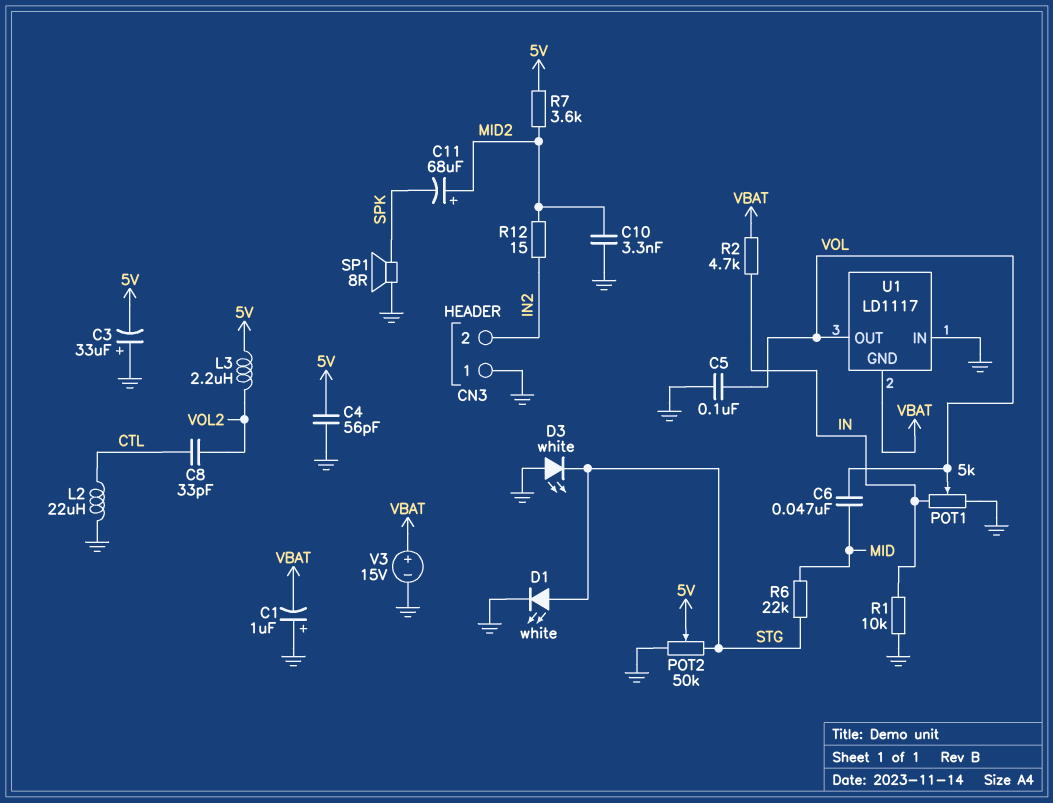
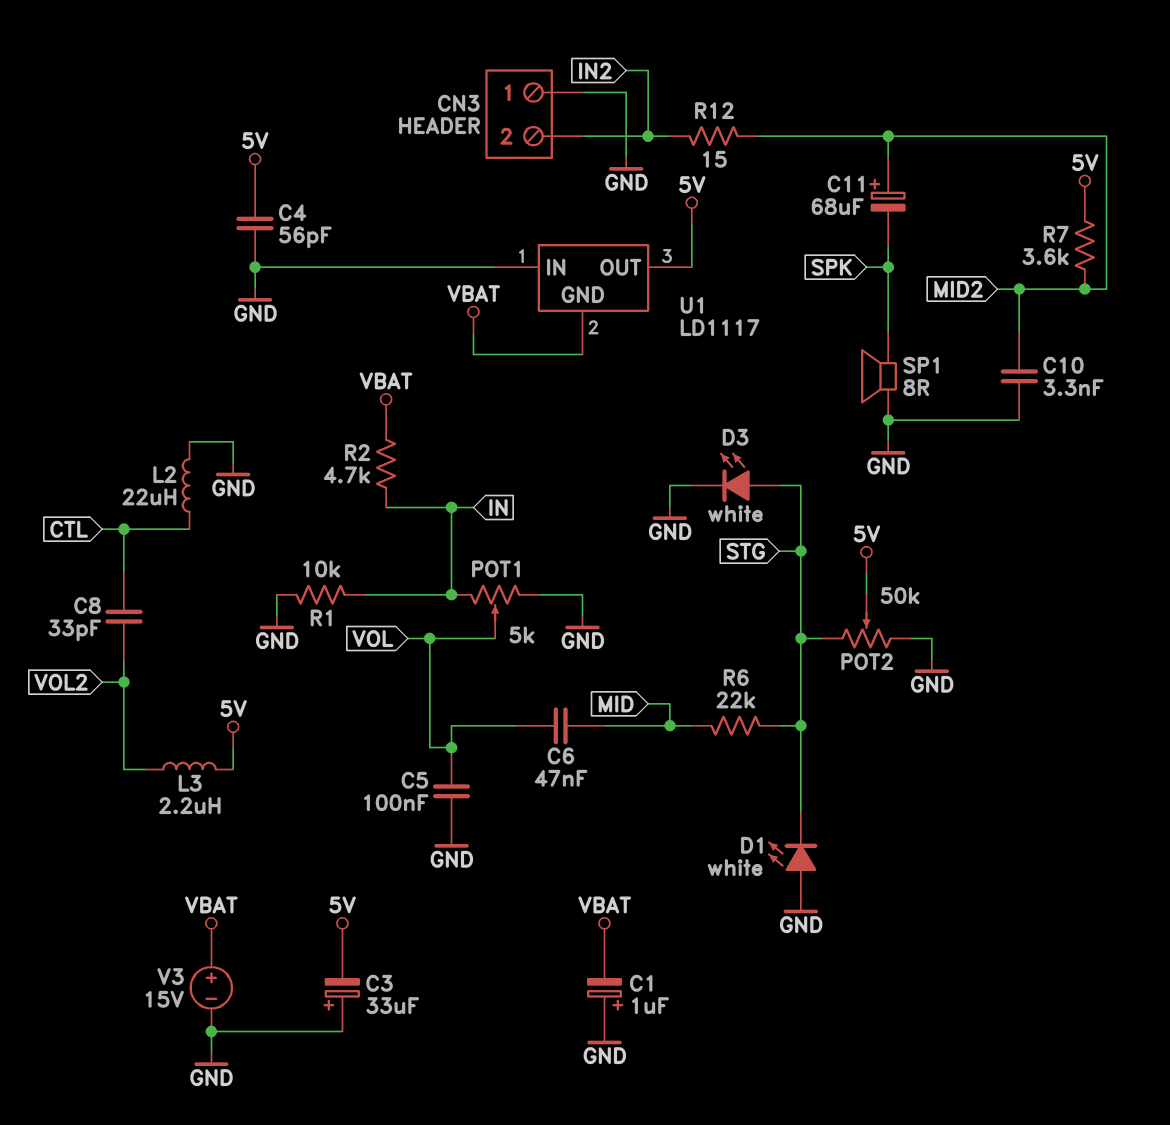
D1: LED white (A STG, K GND) -> LED white (A GND, K STG)
D3: LED white (A GND, K STG) -> LED white (A STG, K GND)
U1 pin OUT: VOL -> 5V

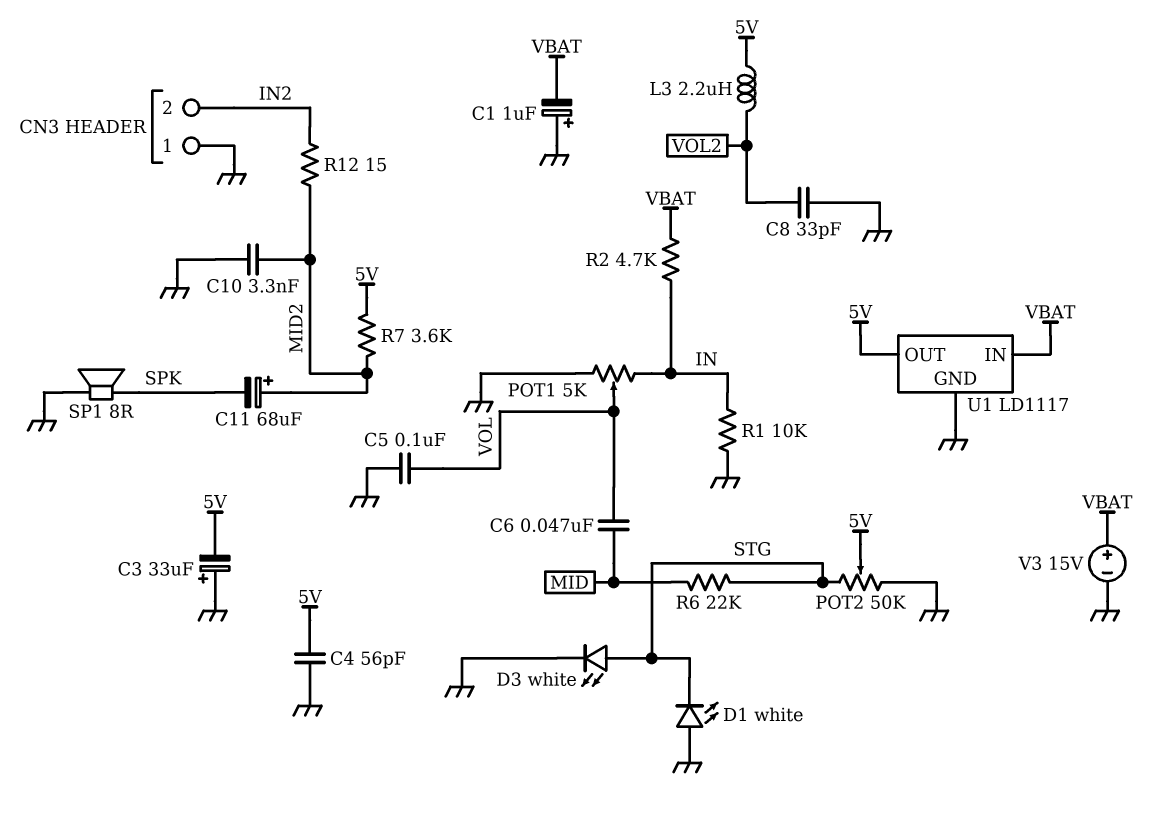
C8: 33pF (CTL, VOL2) -> 33pF (GND, VOL2)
L2: 22uH (CTL, GND) -> none
U1 pin GND: VBAT -> GND
U1 pin IN: GND -> VBAT

